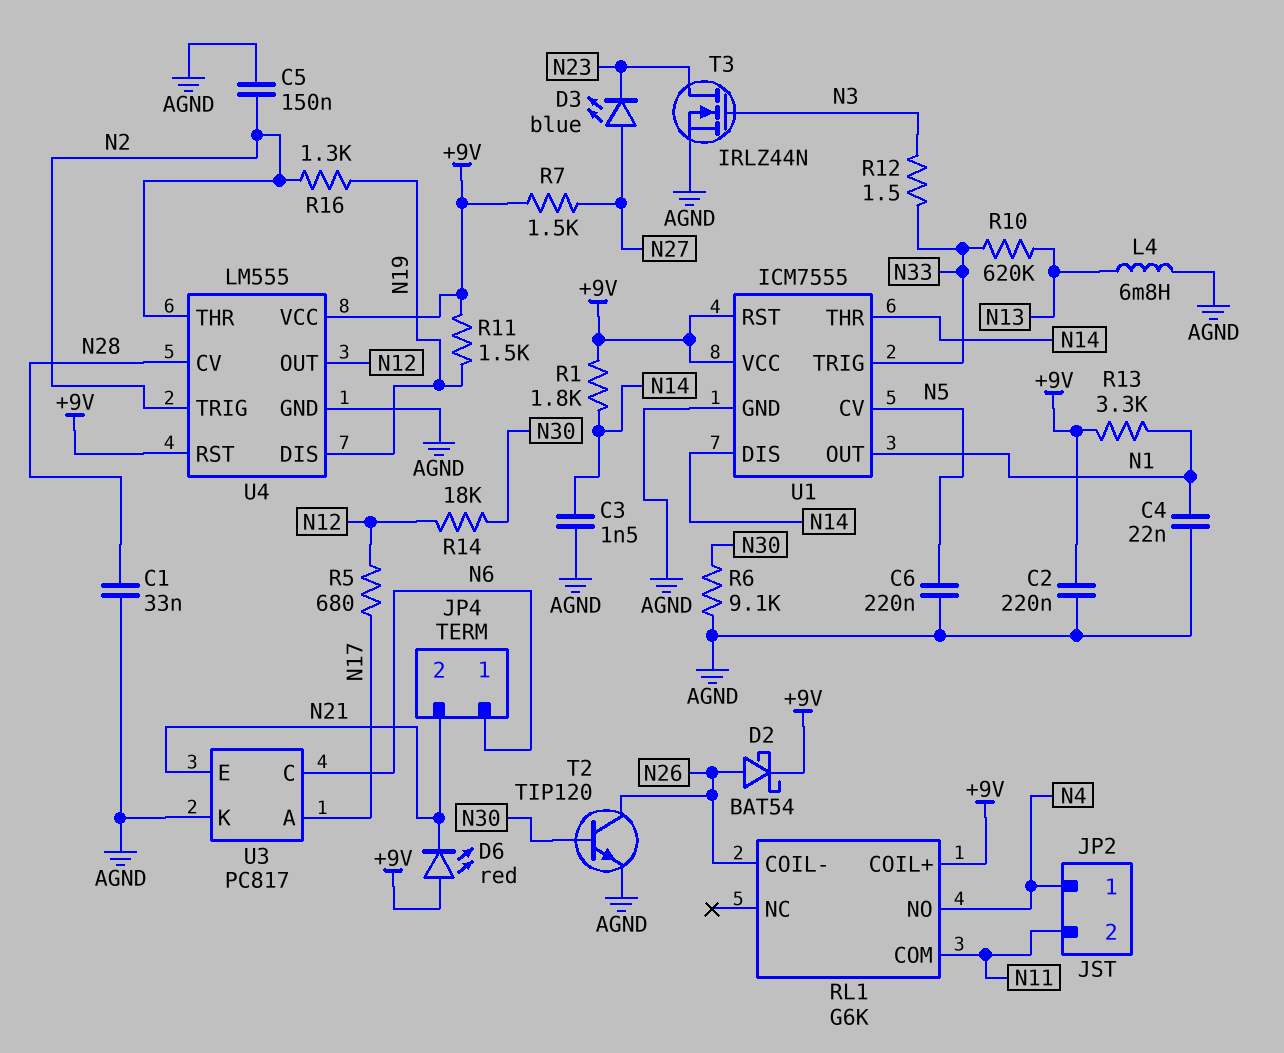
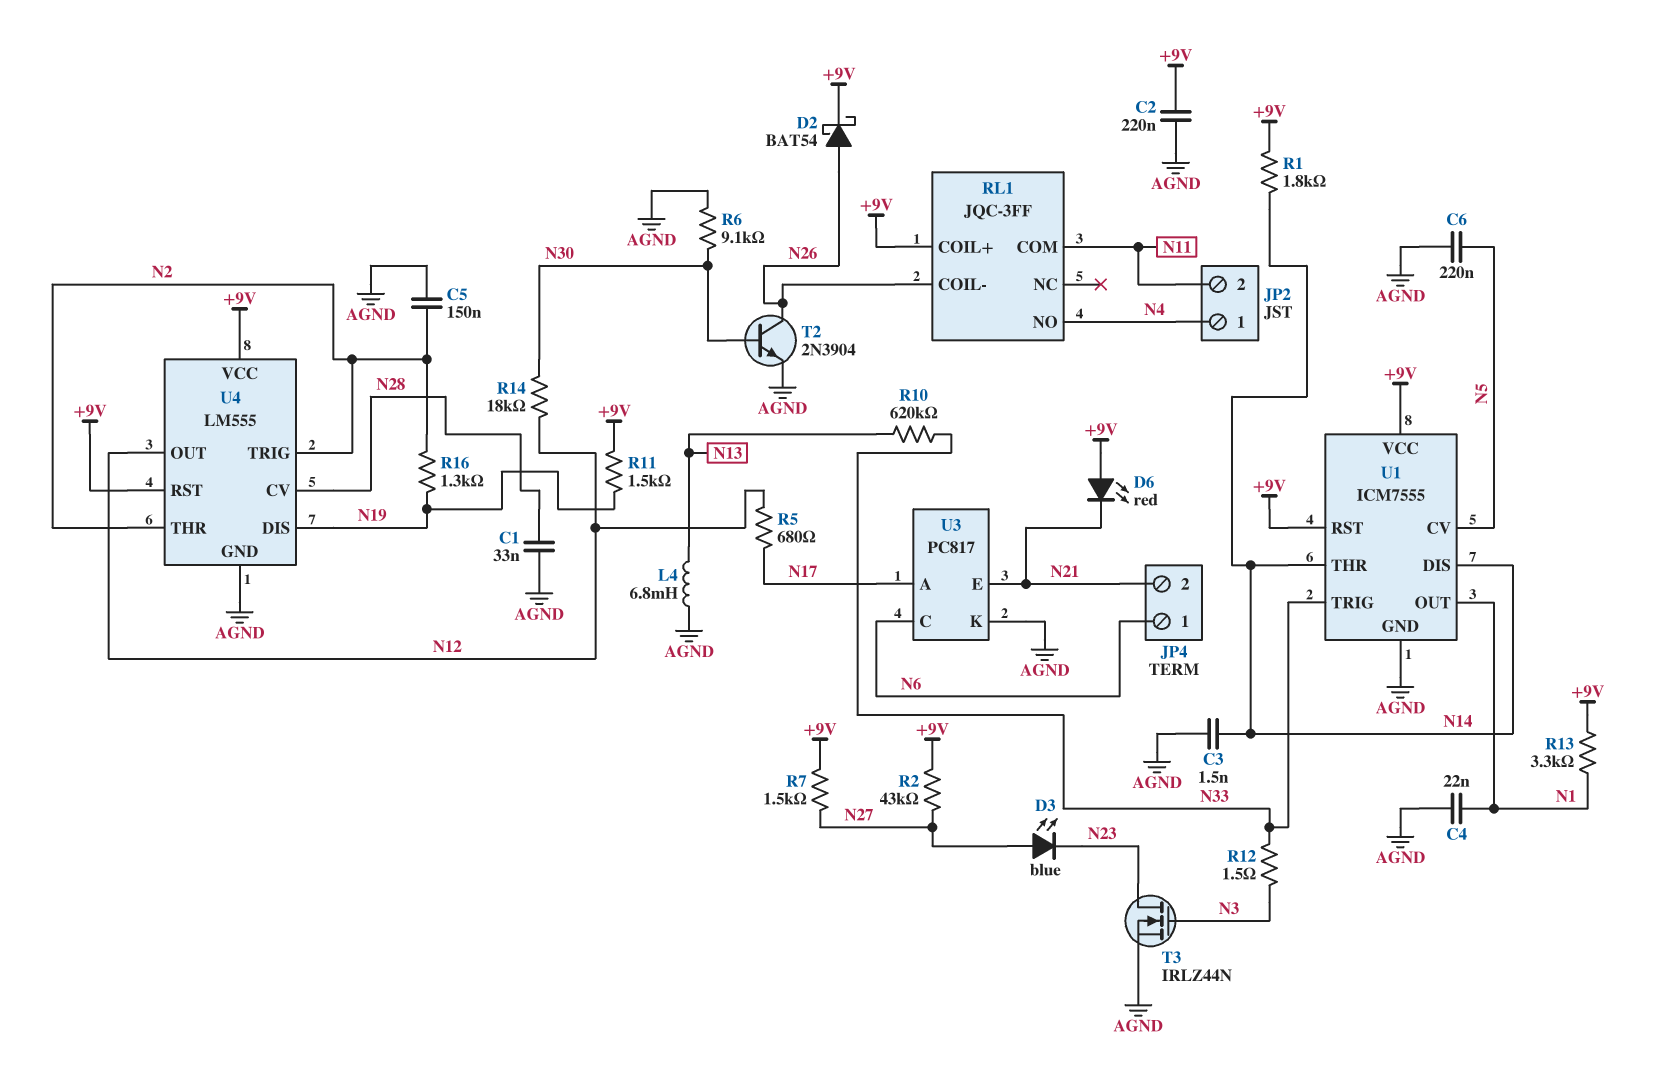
R2: none -> 43k (+9V, N27)
RL1: G6K -> JQC-3FF
T2: NPN TIP120 (B N30, C N26, E AGND) -> NPN 2N3904 (B N30, C N26, E AGND)

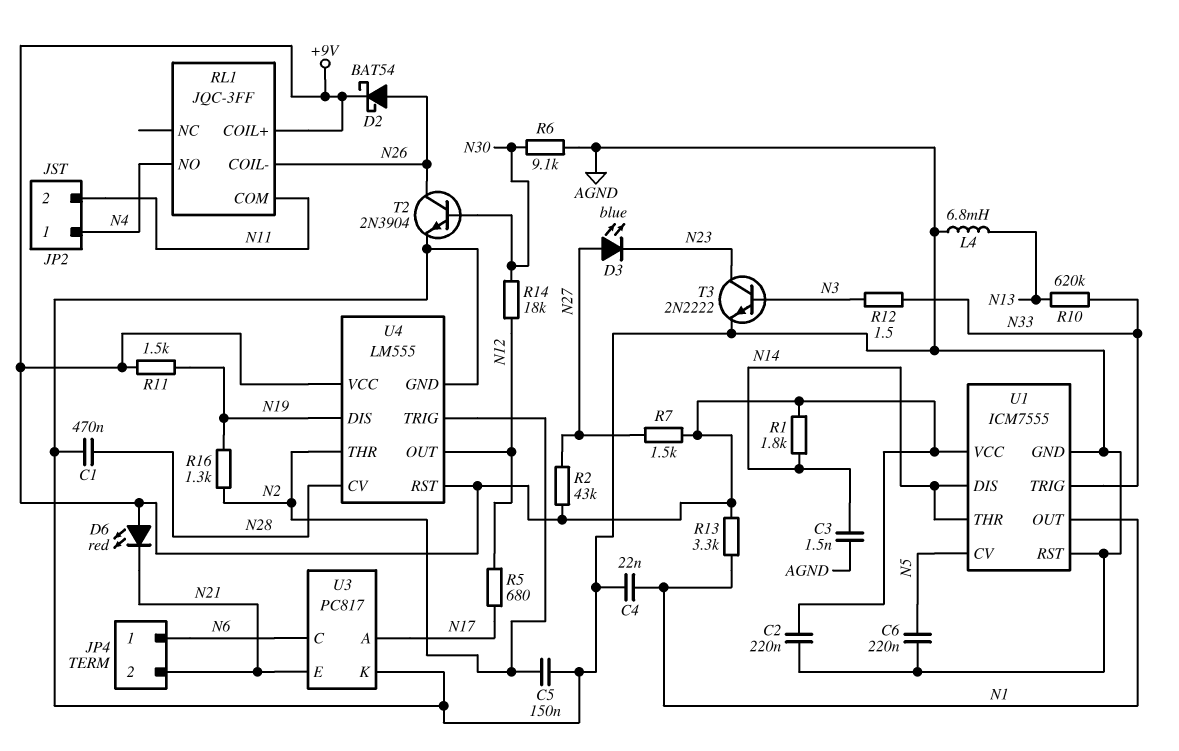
C1: 33nF (AGND, N28) -> 470nF (AGND, N28)
T3: NMOS IRLZ44N (G N3, D N23, S AGND) -> NPN 2N2222 (B N3, C N23, E AGND)
U1 pin RST: +9V -> AGND

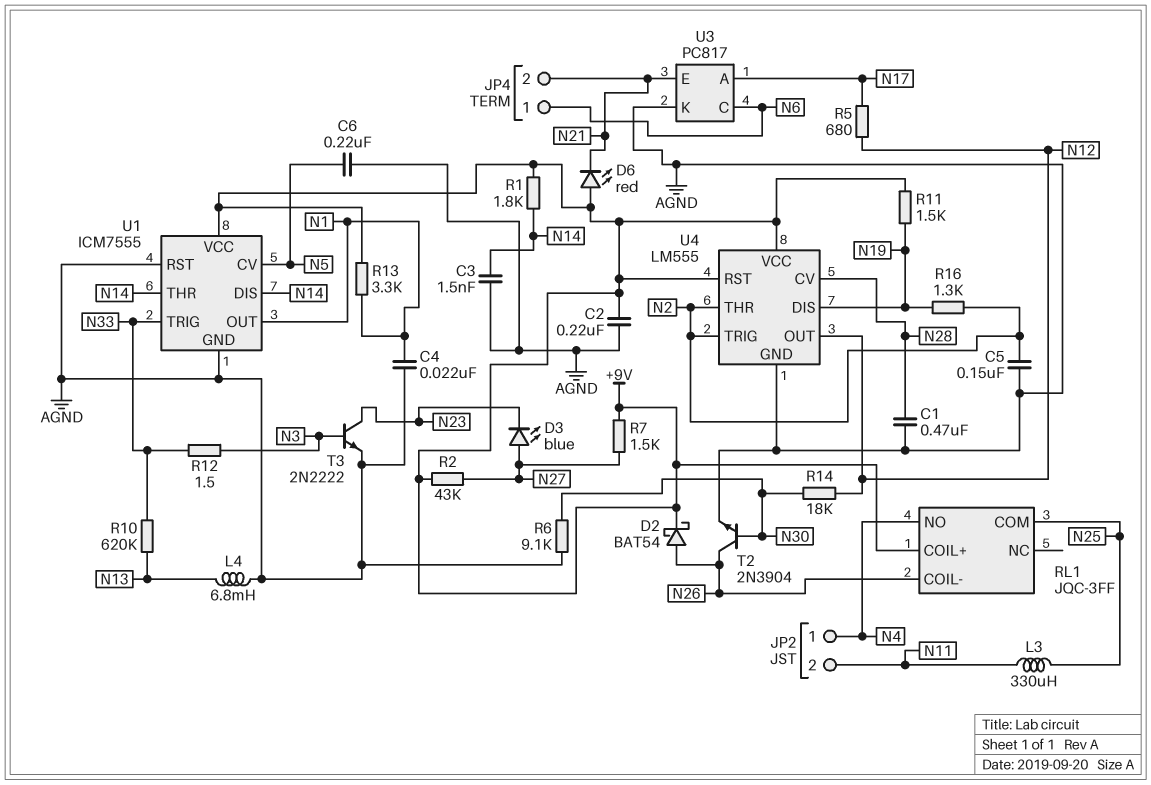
L3: none -> 330uH (N11, N25)
RL1 pin COM: N11 -> N25

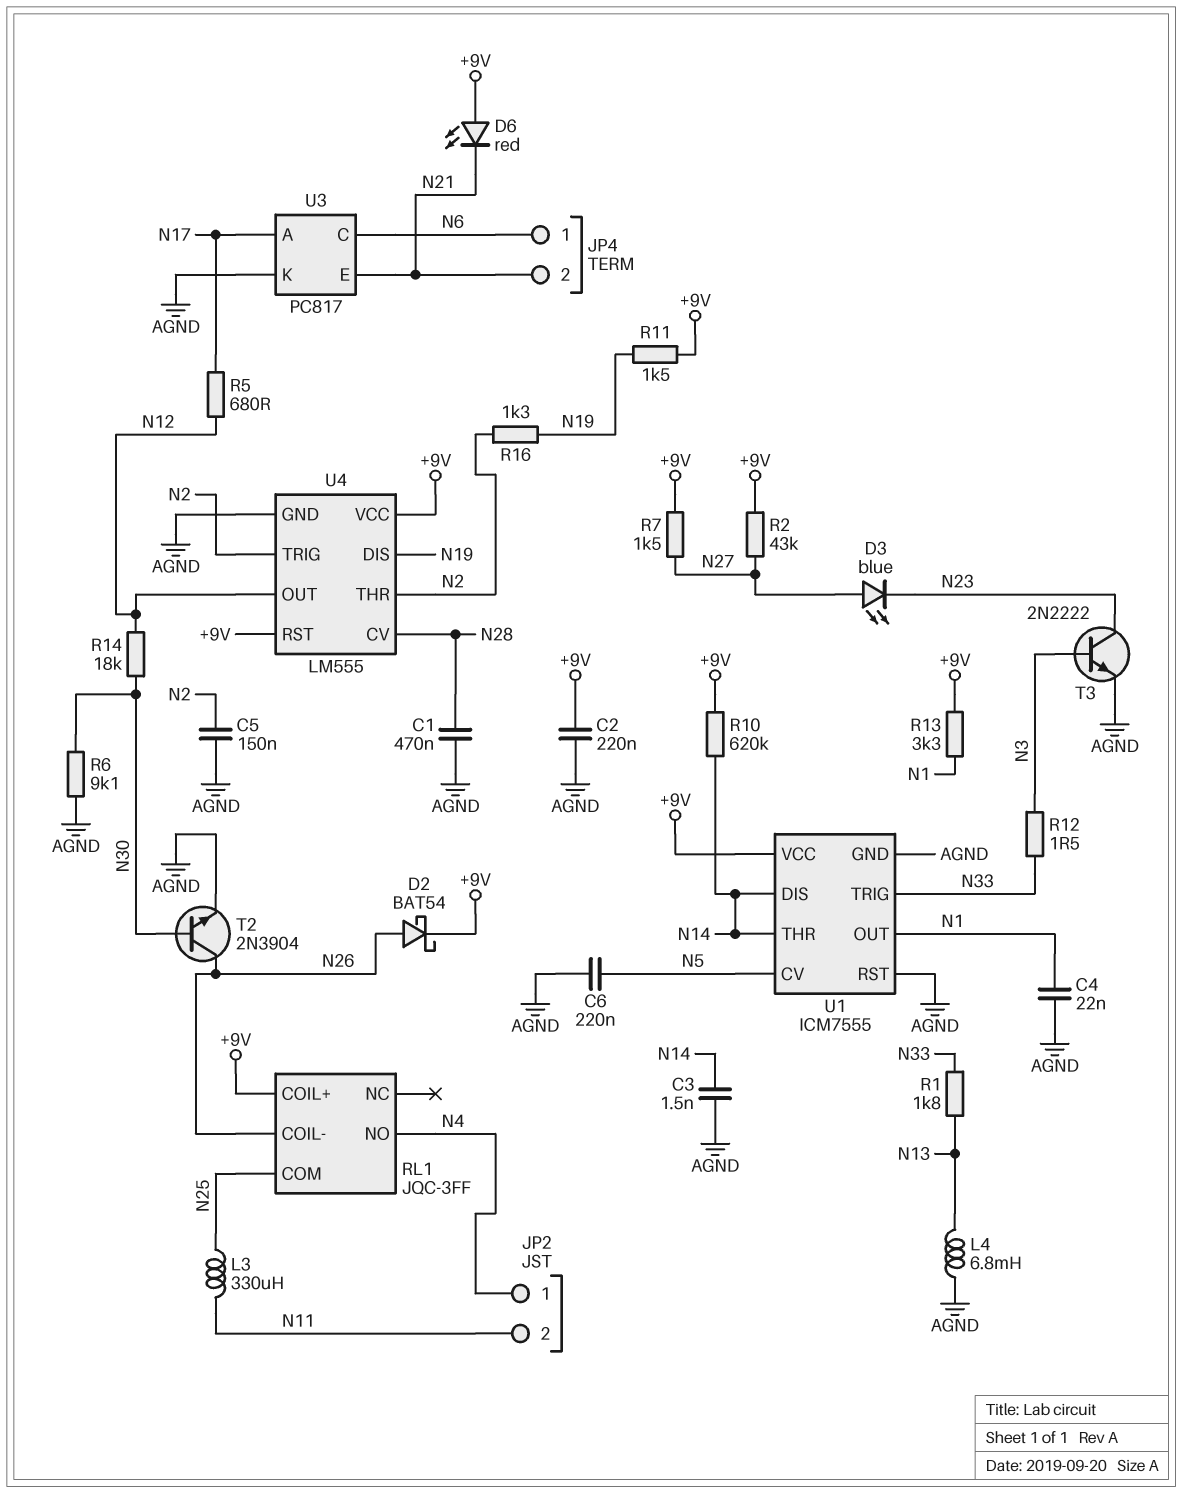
R1: 1.8k (+9V, N14) -> 1.8k (N13, N33)
R10: 620k (N13, N33) -> 620k (+9V, N14)

